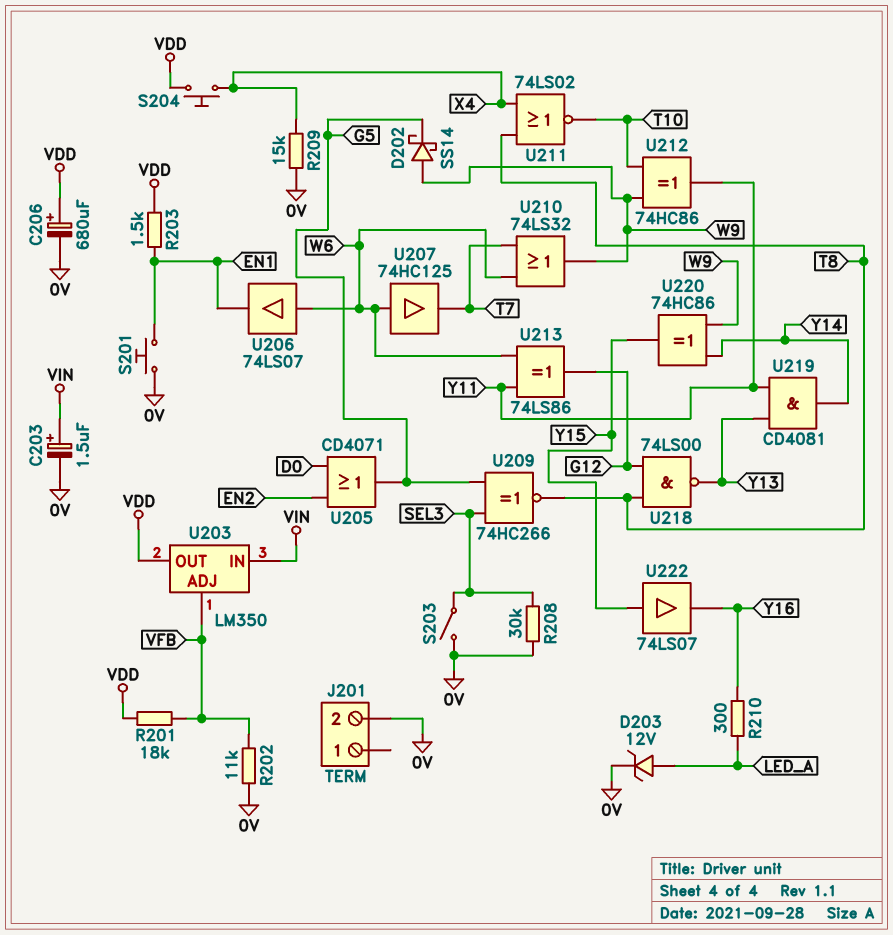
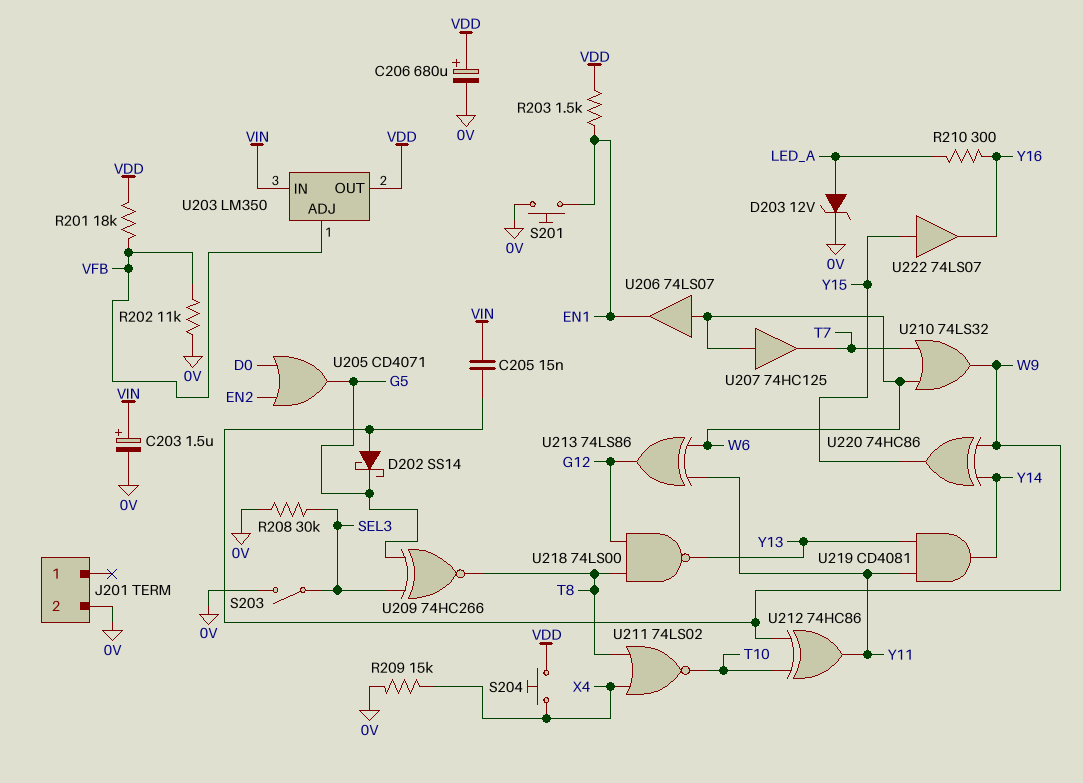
C205: none -> 15nF (VIN, W9)

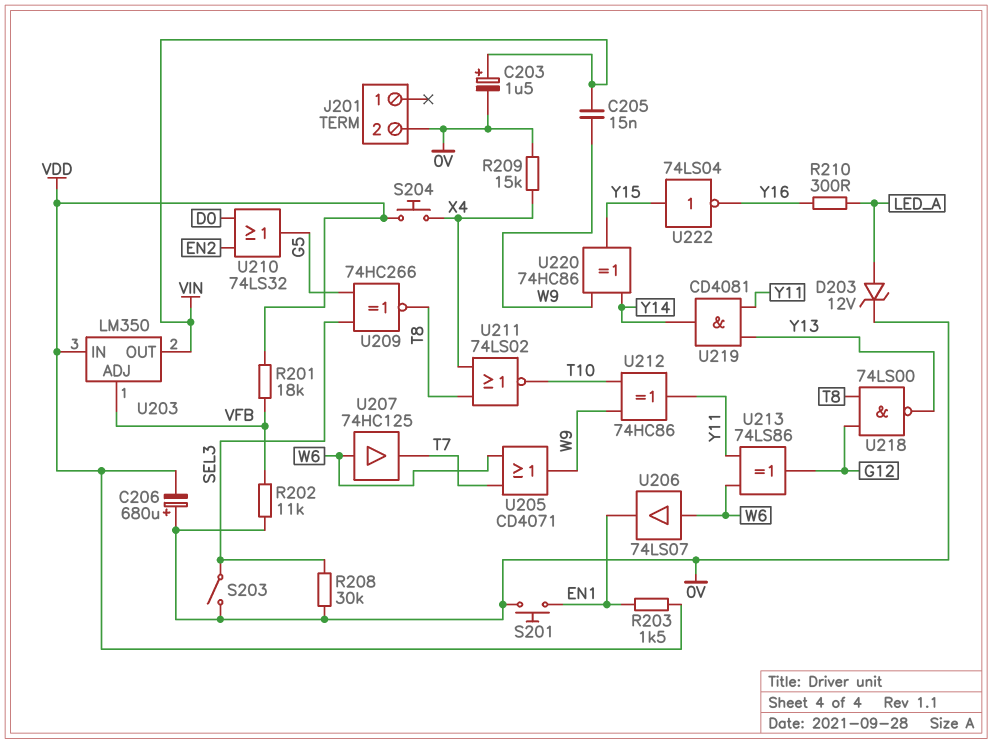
C206: 680uF (plus VDD, minus 0V) -> 680uF (plus 0V, minus VDD)
D202: schottky SS14 (A W9, K G5) -> none
U203 pin IN: VIN -> VDD
U203 pin OUT: VDD -> VIN
U205: OR CD4071 (in D0, in EN2, out G5) -> OR CD4071 (in T7, in W6, out W9)
U210: OR 74LS32 (in T7, in W6, out W9) -> OR 74LS32 (in D0, in EN2, out G5)
U222: buffer 74LS07 (in Y15, out Y16) -> NOT 74LS04 (in Y15, out Y16)

